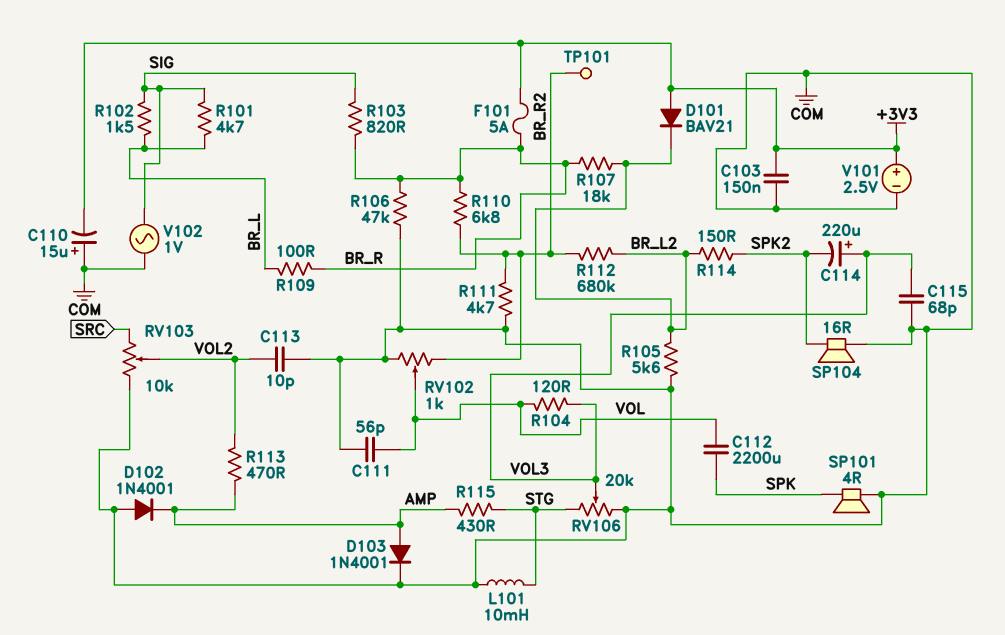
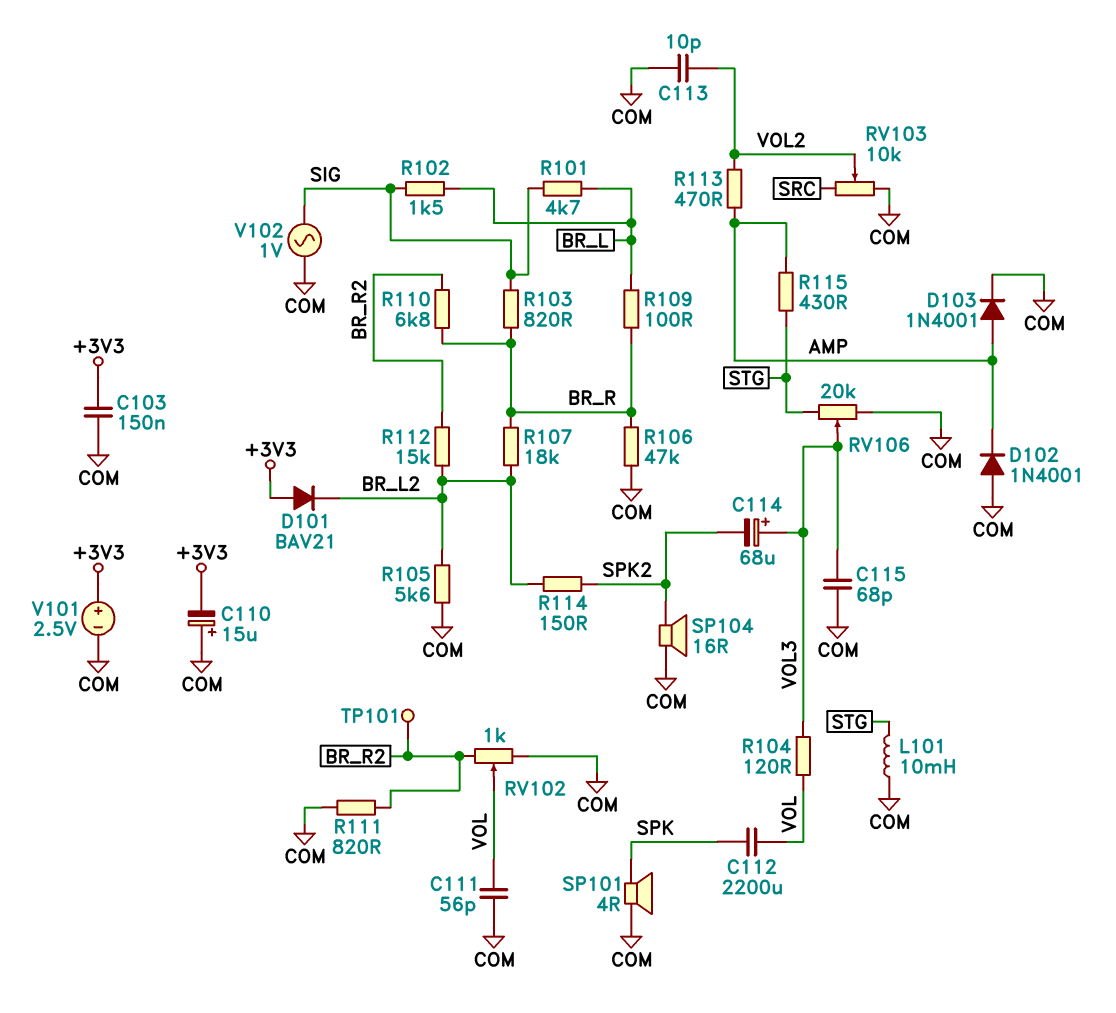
C114: 220uF (plus VOL3, minus SPK2) -> 68uF (plus VOL3, minus SPK2)
F101: 5A (+3V3, BR_R) -> none
R111: 4.7k (BR_R2, COM) -> 820 (BR_R2, COM)
R112: 680k (BR_L2, BR_R2) -> 15k (BR_L2, BR_R2)

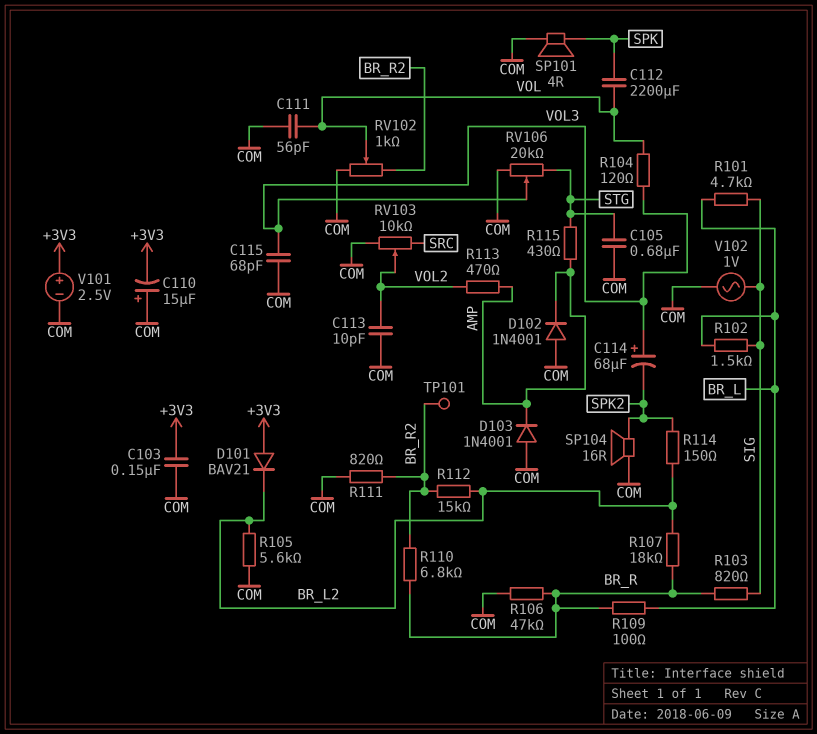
C105: none -> 680nF (COM, STG)
D103: diode 1N4001 (A AMP, K COM) -> diode 1N4001 (A COM, K AMP)
L101: 10mH (COM, STG) -> none

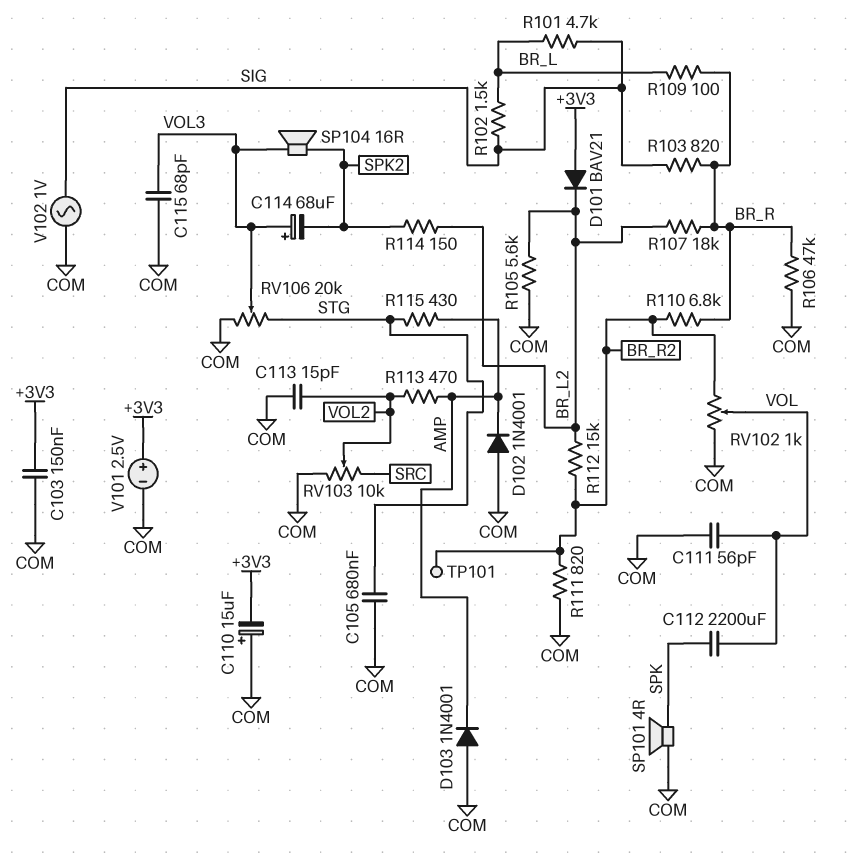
C113: 10pF (COM, VOL2) -> 15pF (COM, VOL2)
R104: 120 (VOL, VOL3) -> none
SP104: speaker 16R (COM, SPK2) -> speaker 16R (SPK2, VOL3)

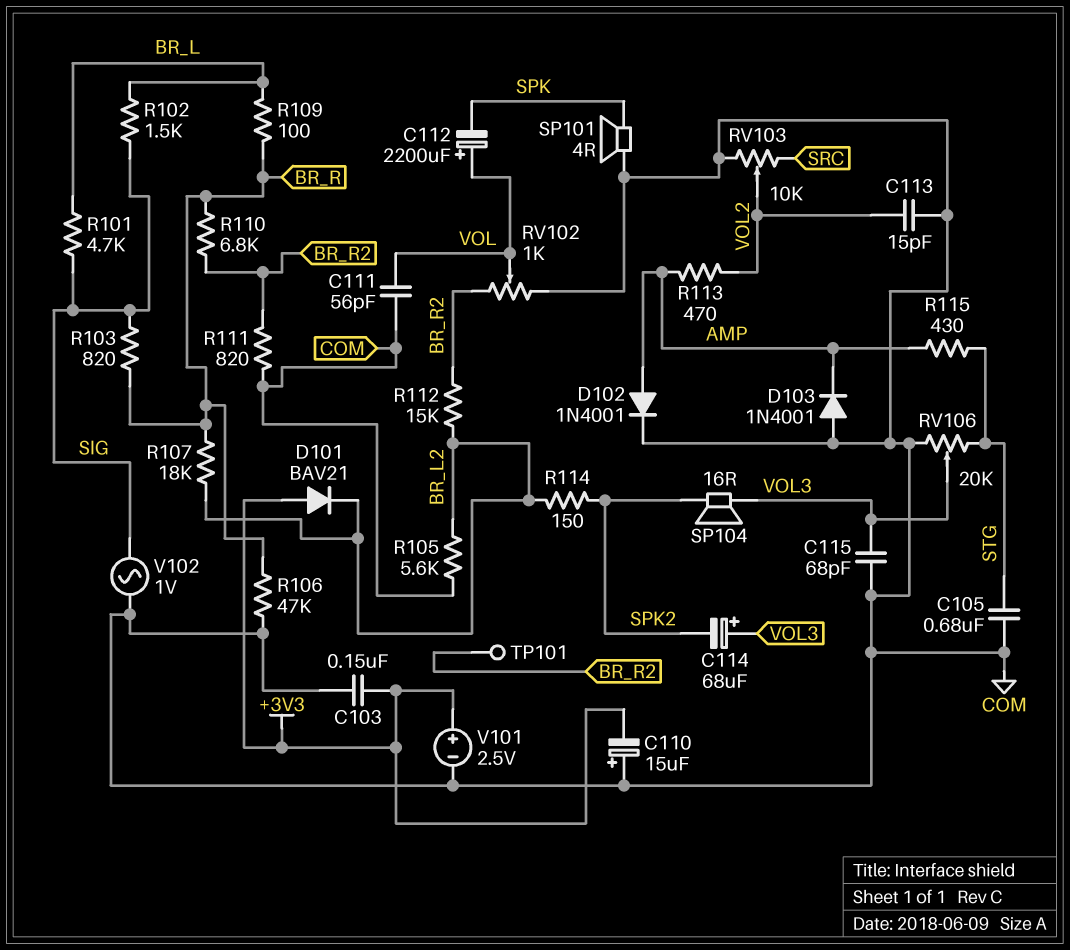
C112: 2200uF (SPK, VOL) -> 2200uF (plus VOL, minus SPK)
D102: diode 1N4001 (A COM, K AMP) -> diode 1N4001 (A AMP, K COM)

